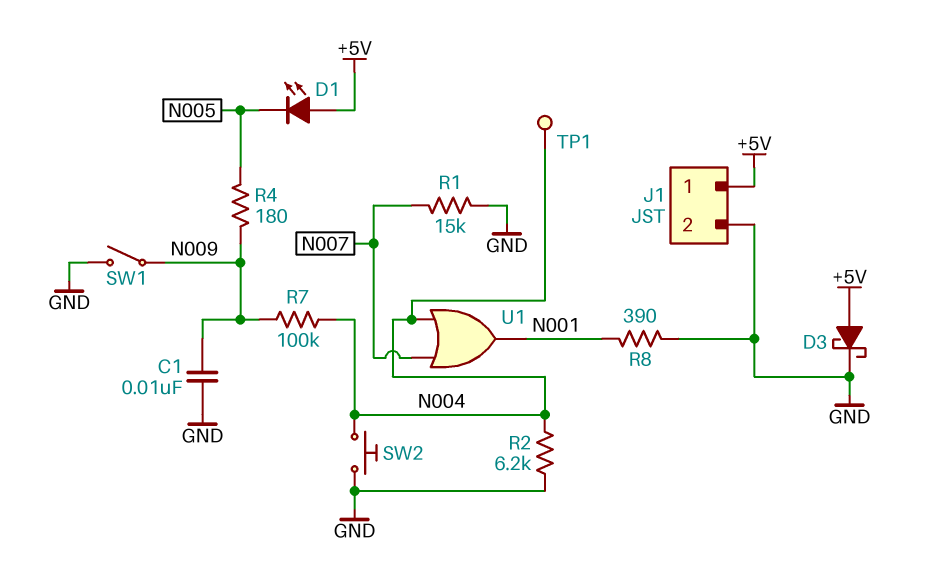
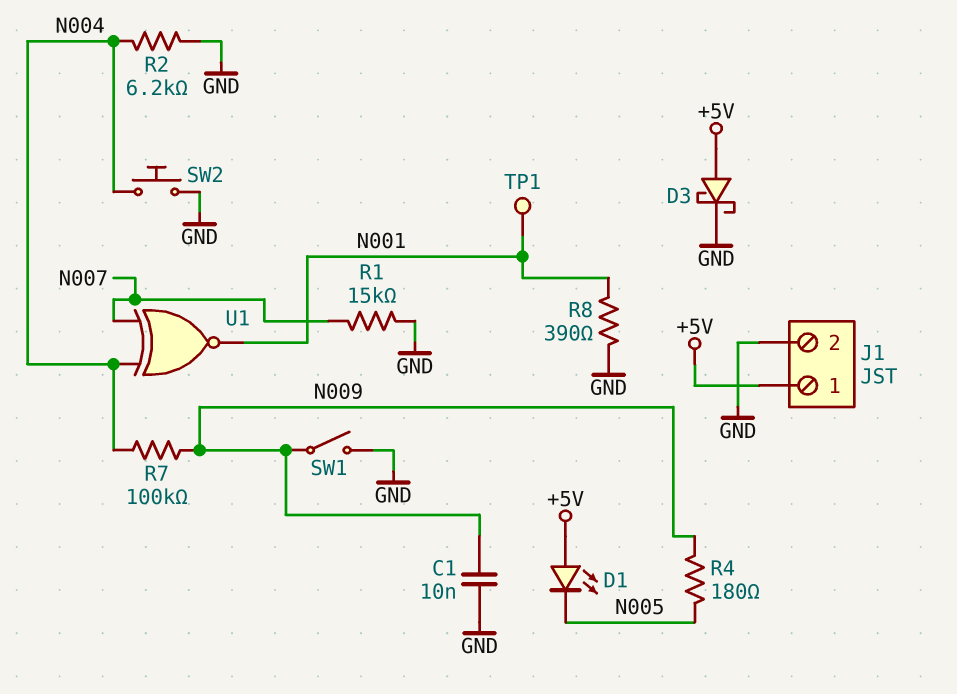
TP1: test point (N004) -> test point (N001)
U1: OR (in N004, in N007, out N001) -> XNOR (in N004, in N007, out N001)

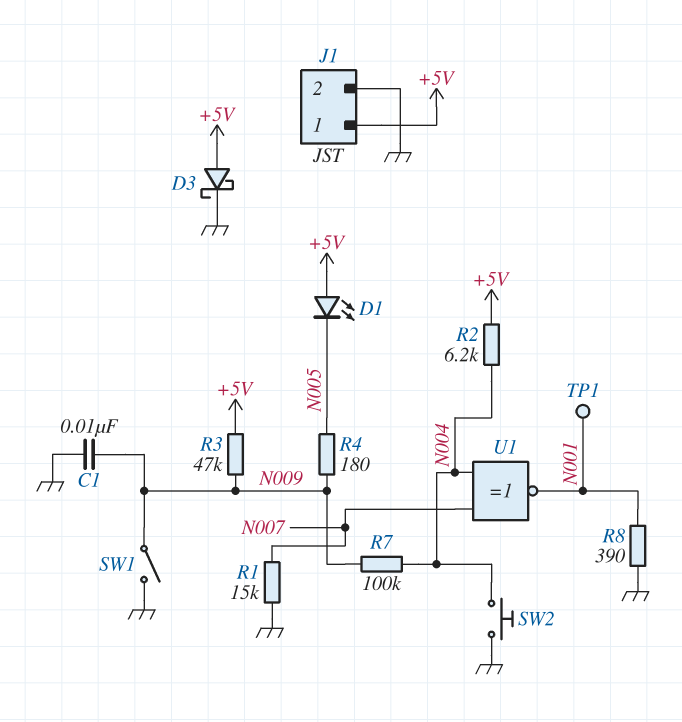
R2: 6.2k (GND, N004) -> 6.2k (+5V, N004)
R3: none -> 47k (+5V, N009)

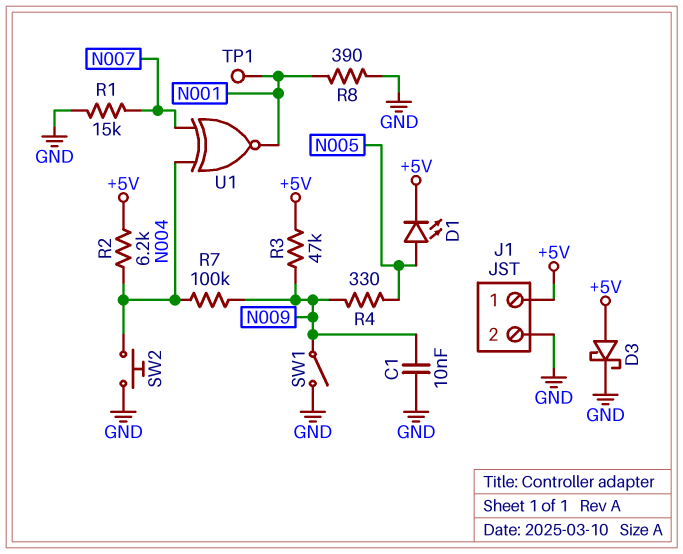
D1: LED (A +5V, K N005) -> LED (A N005, K +5V)
R4: 180 (N005, N009) -> 330 (N005, N009)

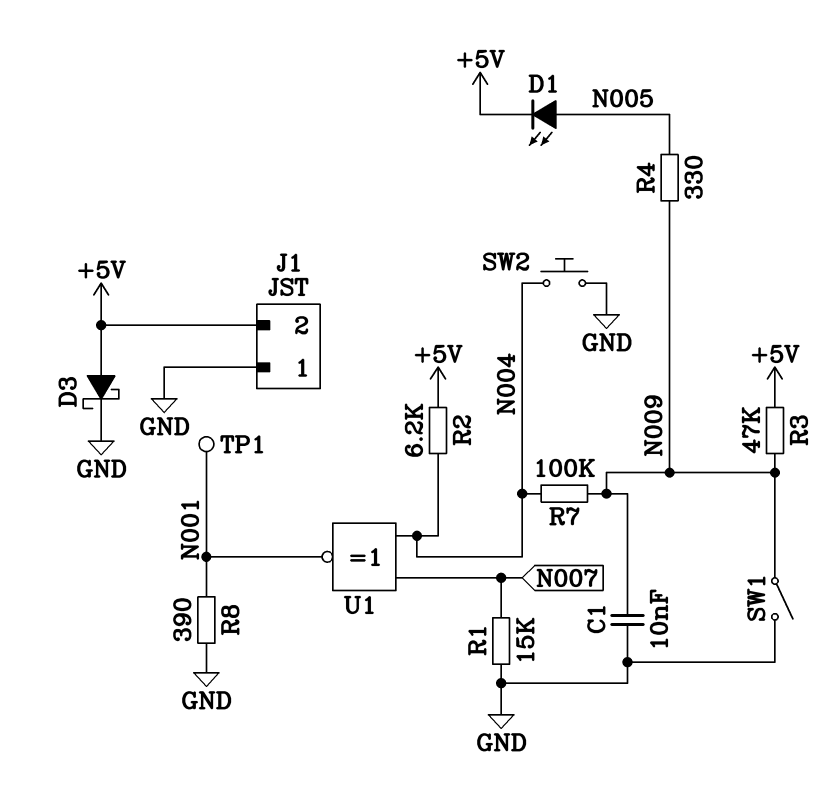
J1 pin 1: +5V -> GND
J1 pin 2: GND -> +5V

